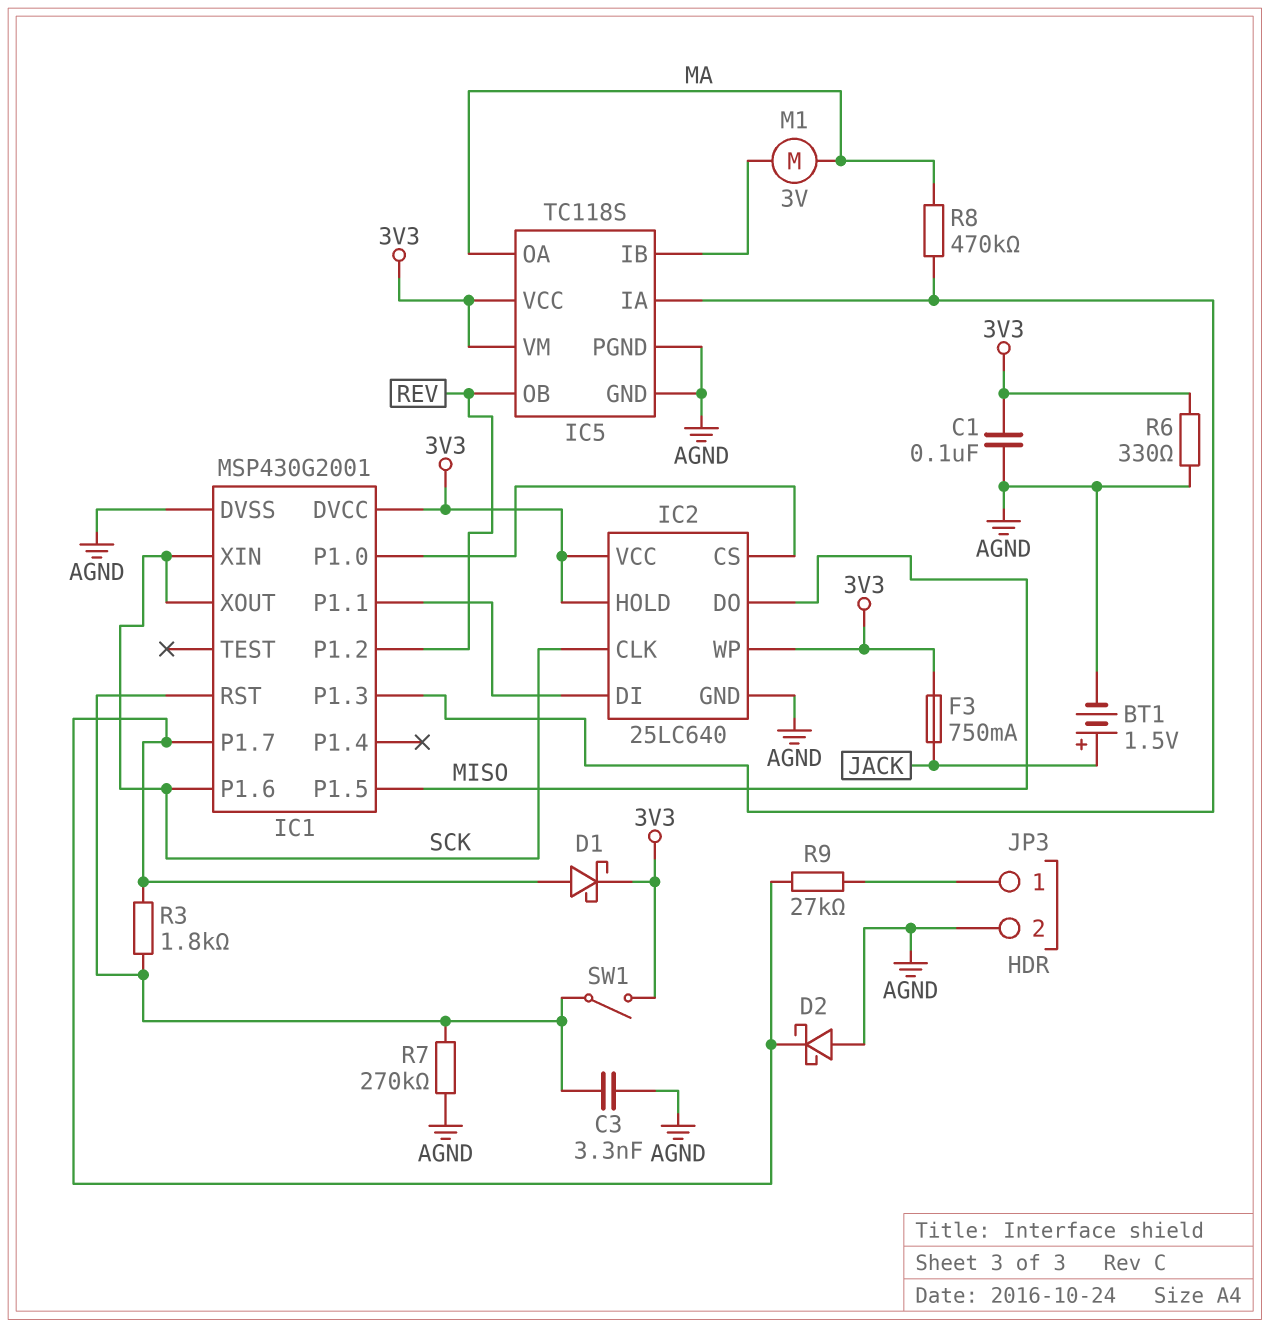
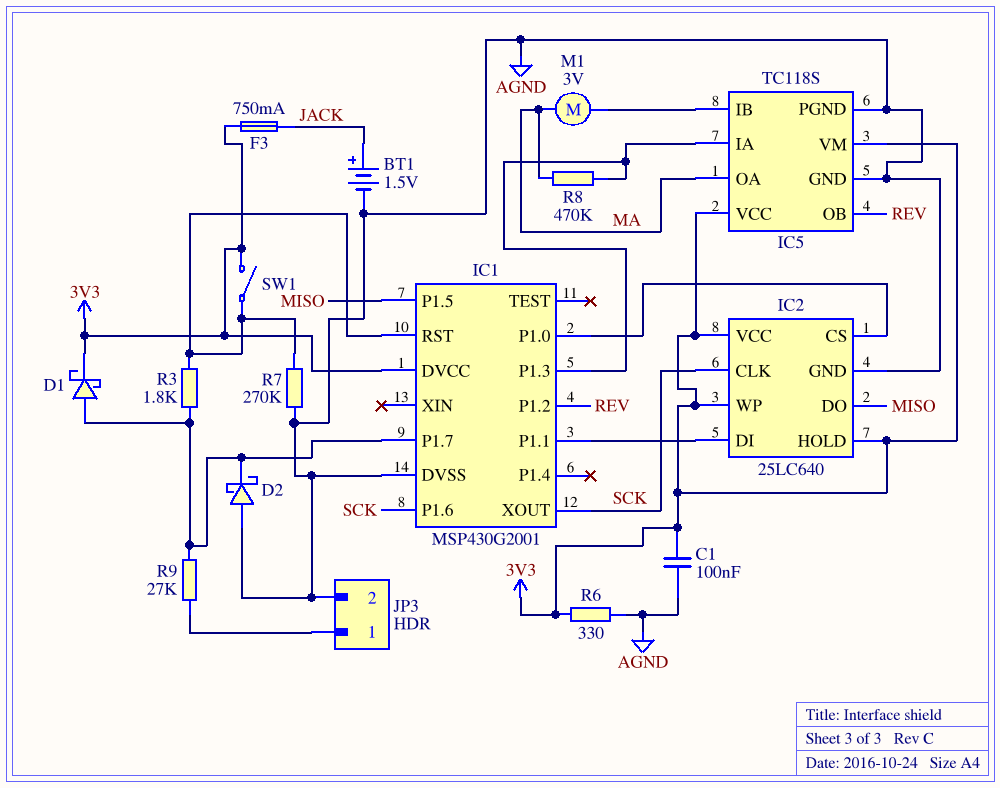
C3: 3.3nF (AGND, IC1/RST) -> none
IC1 pin XIN: SCK -> none

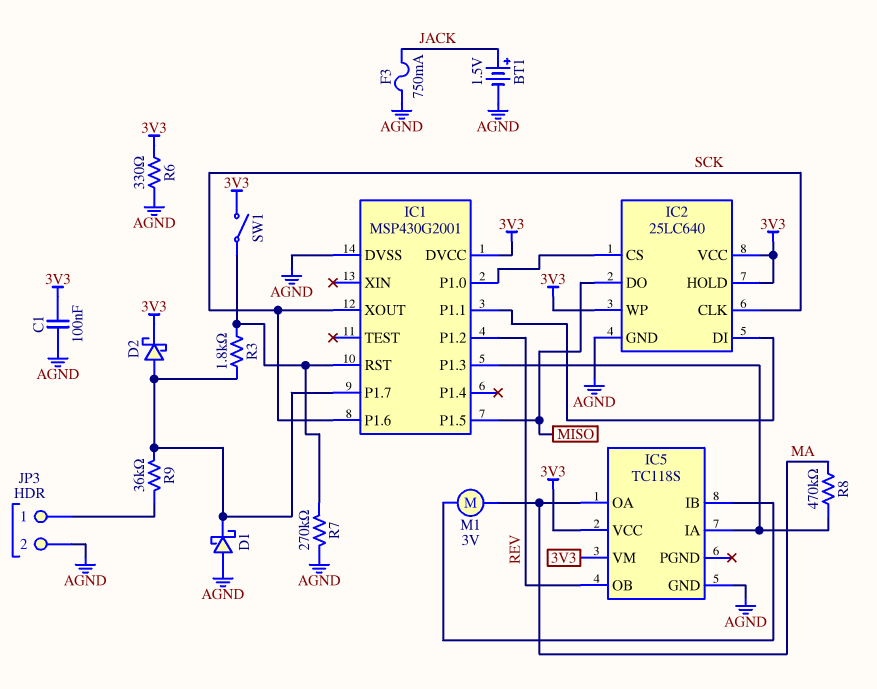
D1: schottky (A IC1/P1.7, K 3V3) -> schottky (A AGND, K IC1/P1.7)
D2: schottky (A AGND, K IC1/P1.7) -> schottky (A IC1/P1.7, K 3V3)
F3: 750mA (3V3, JACK) -> 750mA (AGND, JACK)
IC5 pin PGND: AGND -> none
R9: 27k (IC1/P1.7, JP3/1) -> 36k (IC1/P1.7, JP3/1)

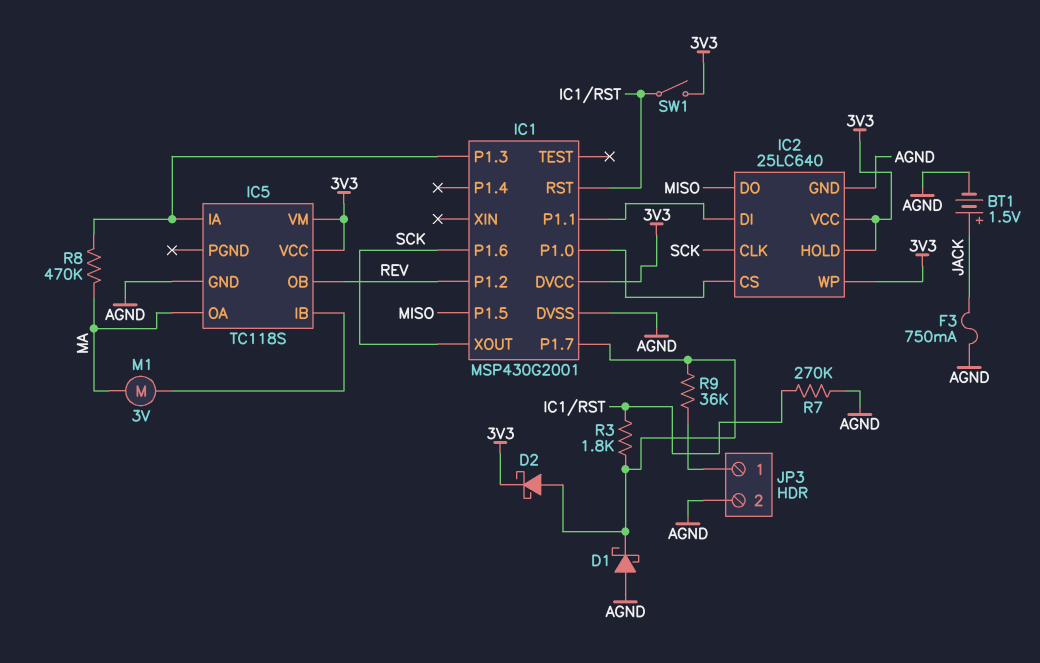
C1: 100nF (3V3, AGND) -> none
R6: 330 (3V3, AGND) -> none

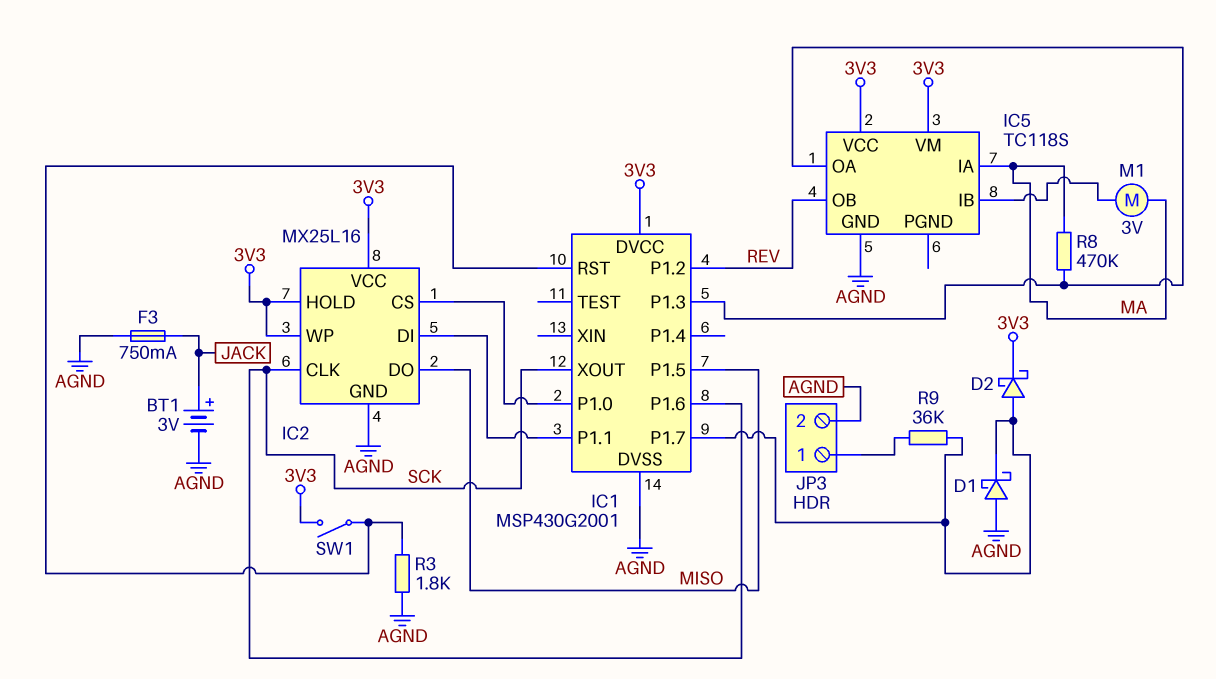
BT1: 1.5V (plus JACK, minus AGND) -> 3V (plus JACK, minus AGND)
IC2: 25LC640 -> MX25L16
IC5 pin IA: IC1/P1.3 -> MA
IC5 pin OA: MA -> IC1/P1.3
R3: 1.8k (IC1/P1.7, IC1/RST) -> 1.8k (AGND, IC1/RST)
R7: 270k (AGND, IC1/RST) -> none

